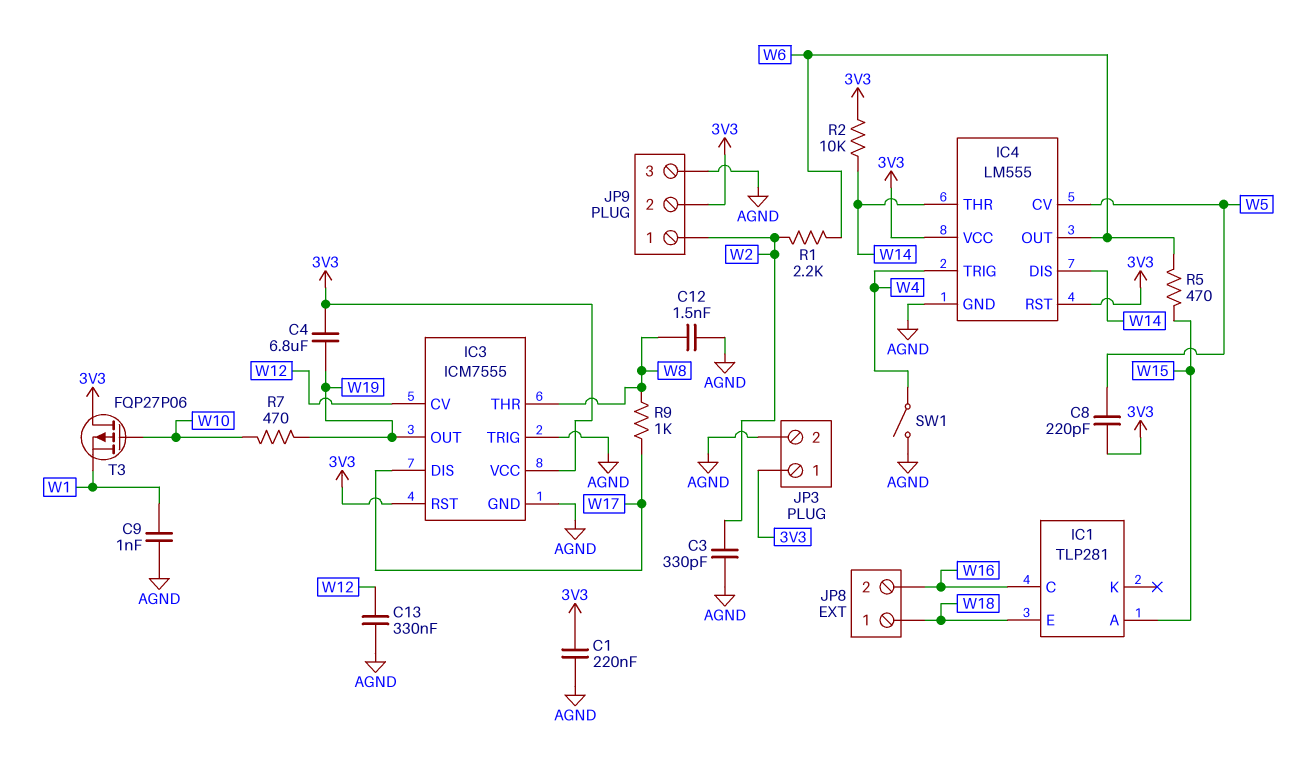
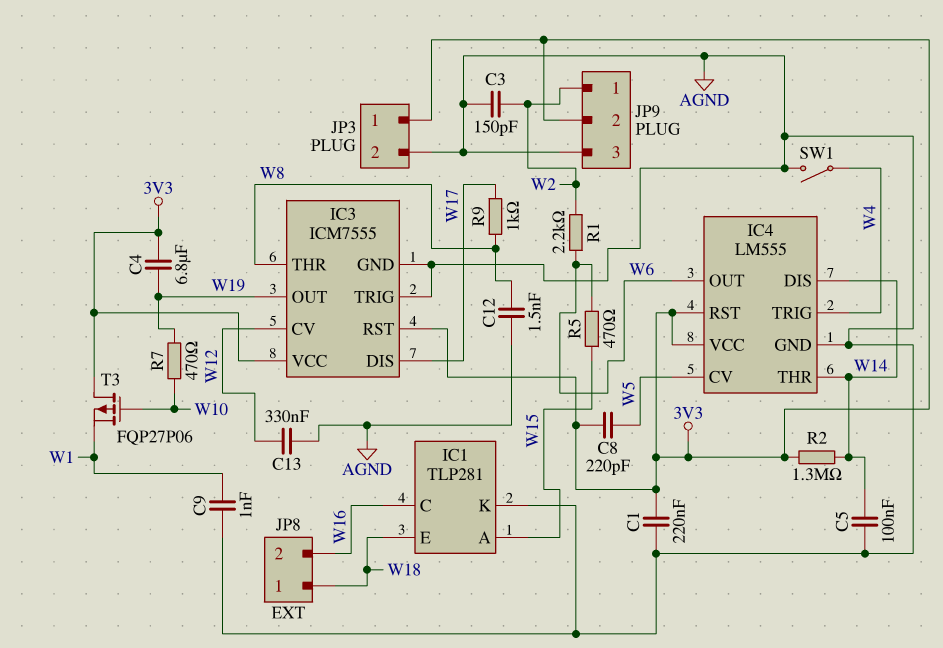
C3: 330pF (AGND, W2) -> 150pF (AGND, W2)
C5: none -> 100nF (AGND, W14)
IC1 pin K: none -> AGND
R2: 10k (3V3, W14) -> 1.3M (3V3, W14)

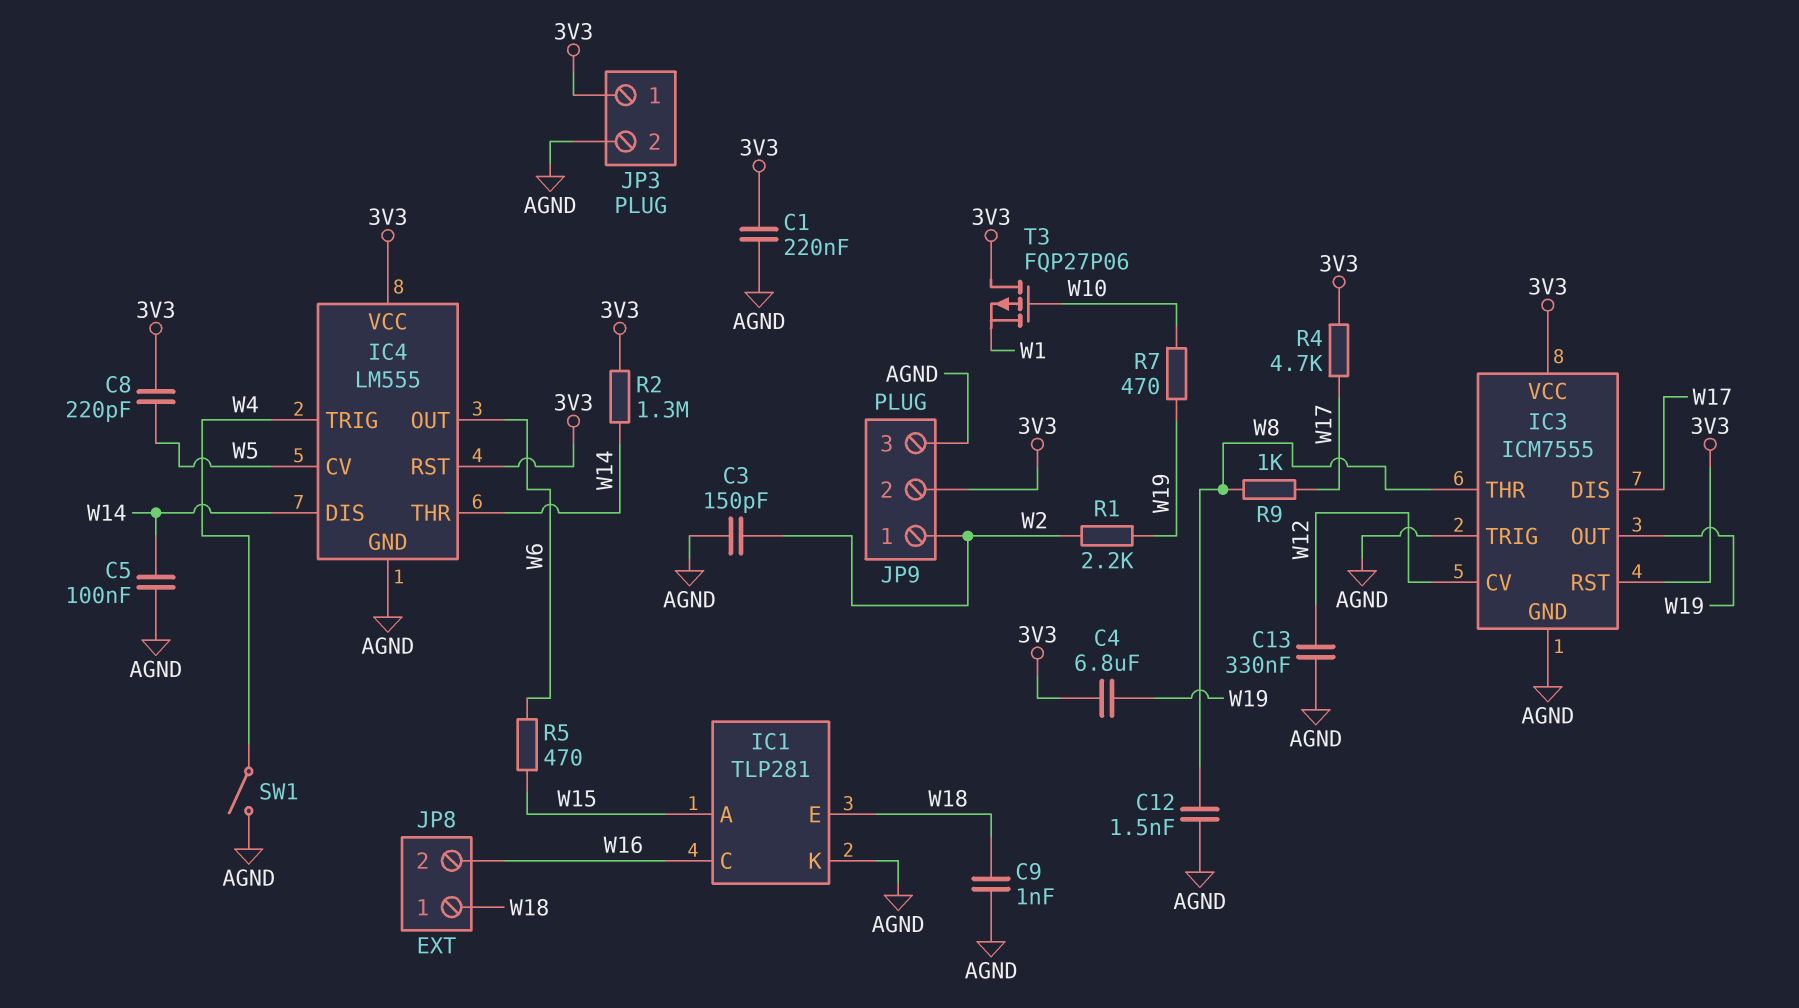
C9: 1nF (AGND, W1) -> 1nF (AGND, W18)
R1: 2.2k (W2, W6) -> 2.2k (W2, W19)
R4: none -> 4.7k (3V3, W17)

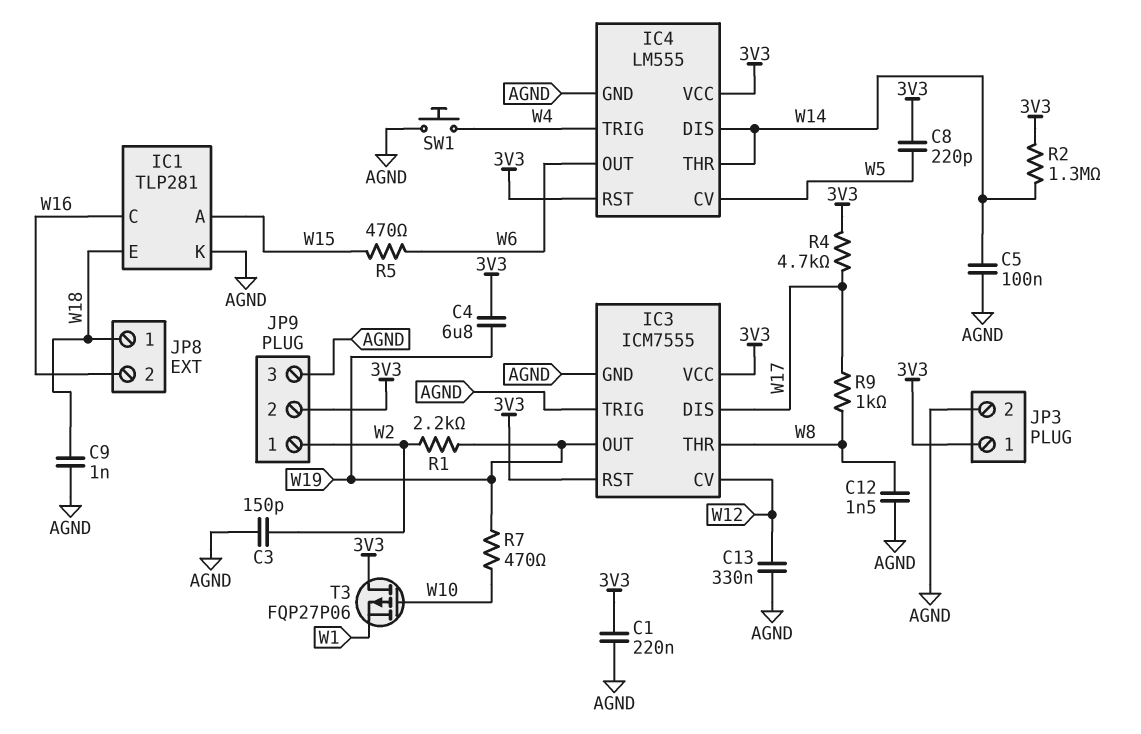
SW1: switch (AGND, W4) -> button (AGND, W4)

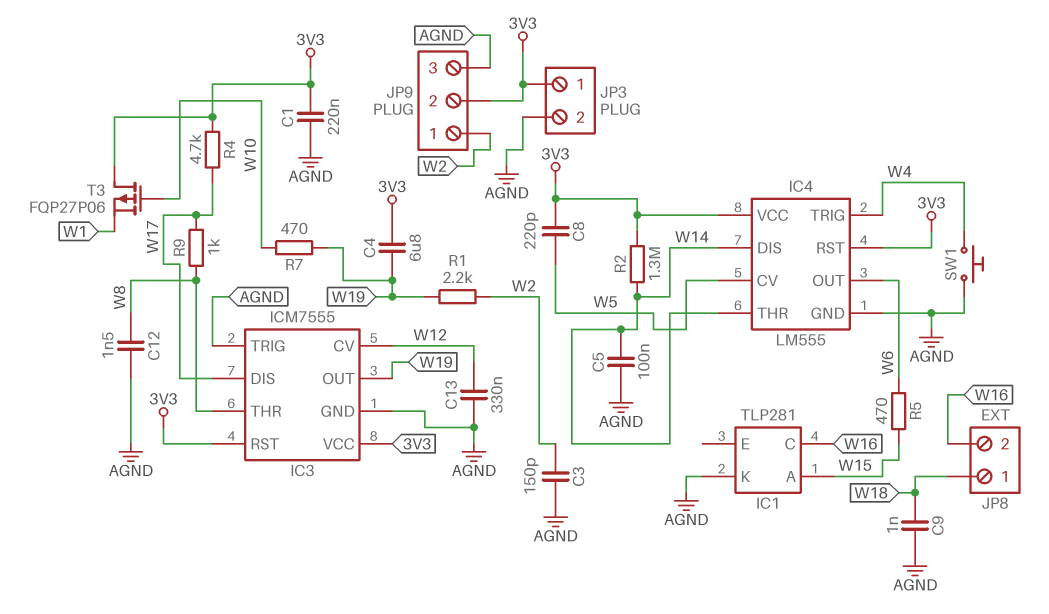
IC1 pin E: W18 -> none

